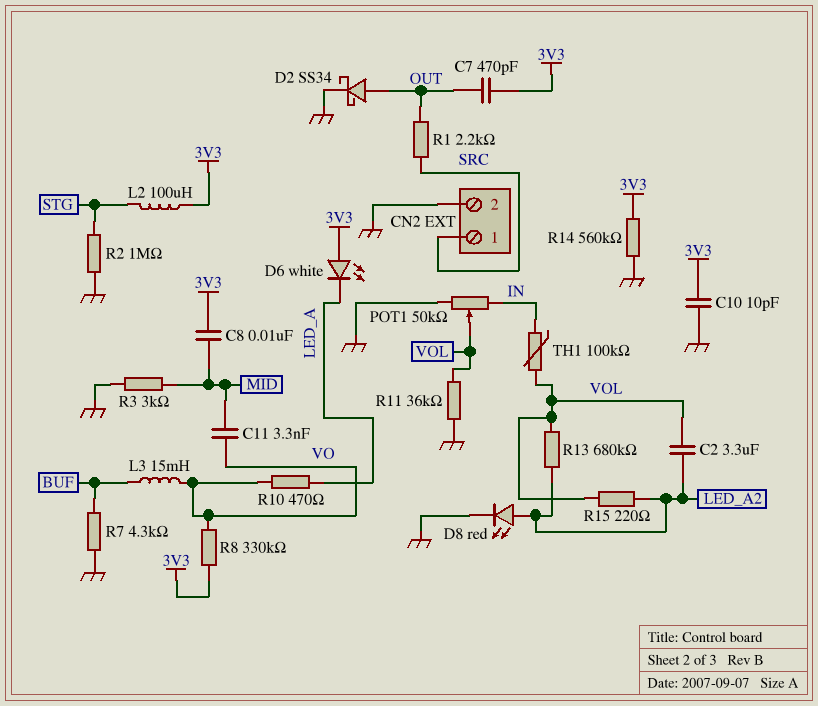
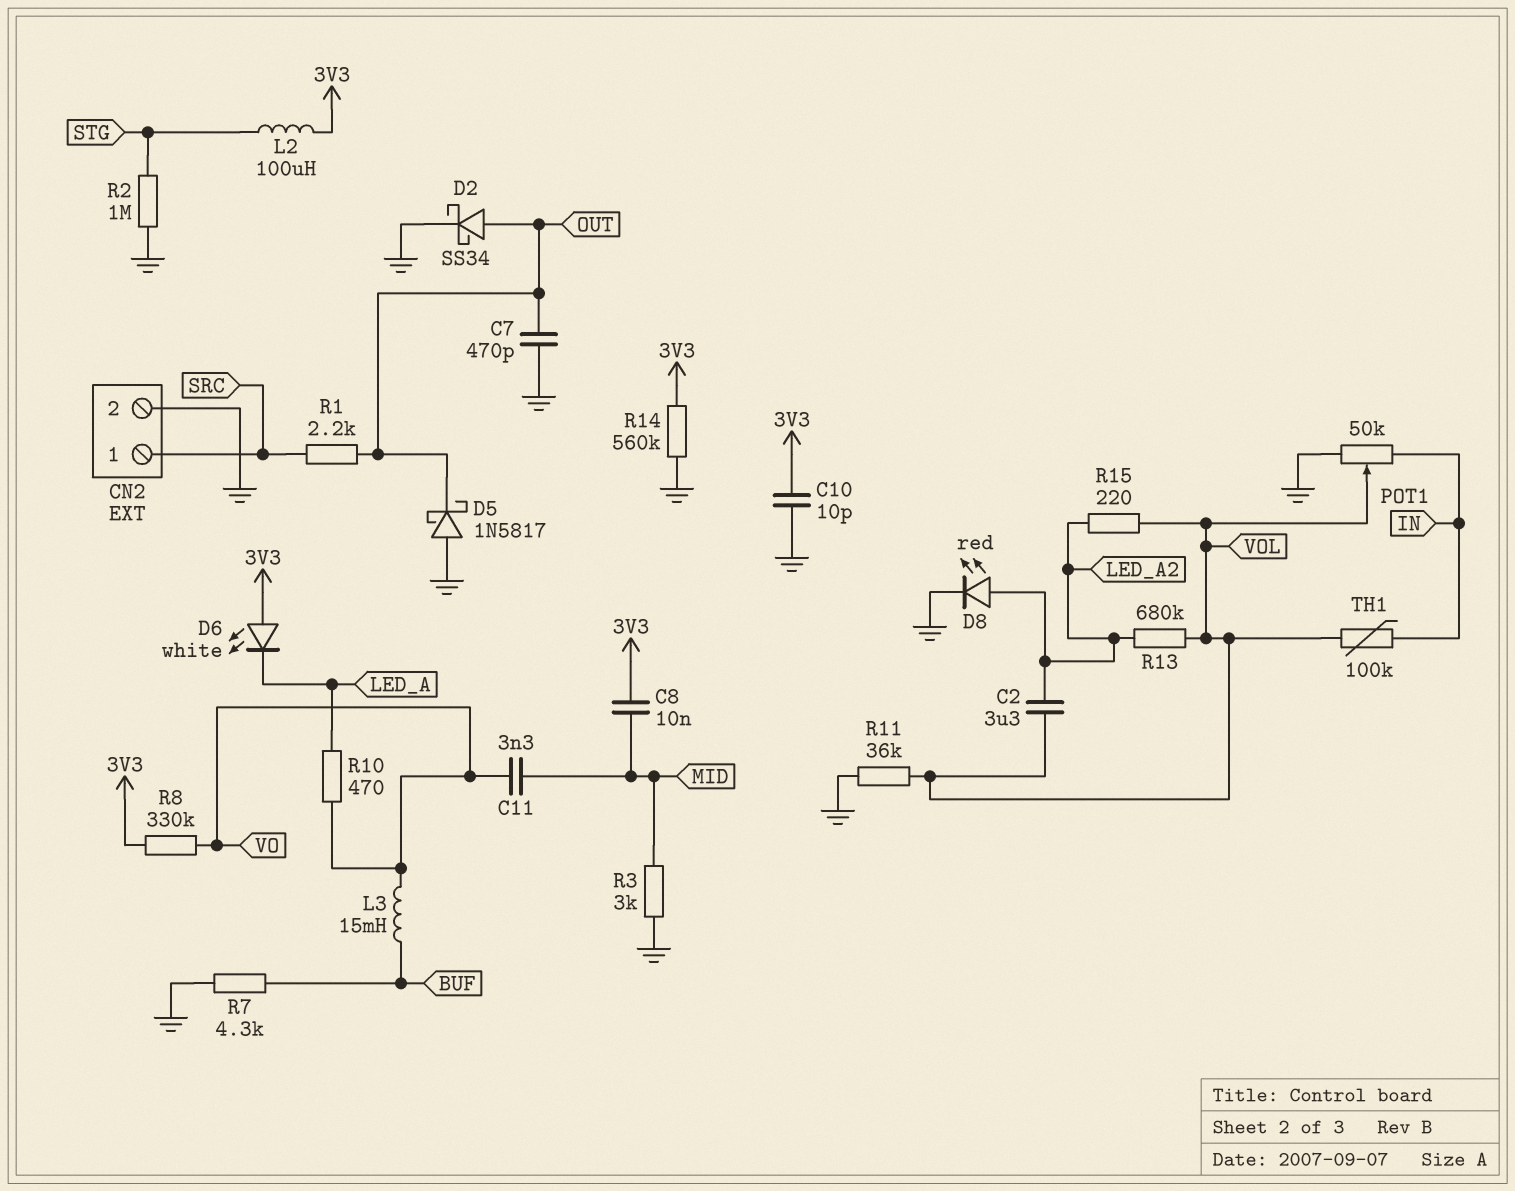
C7: 470pF (3V3, OUT) -> 470pF (GND, OUT)
D5: none -> schottky 1N5817 (A GND, K OUT)

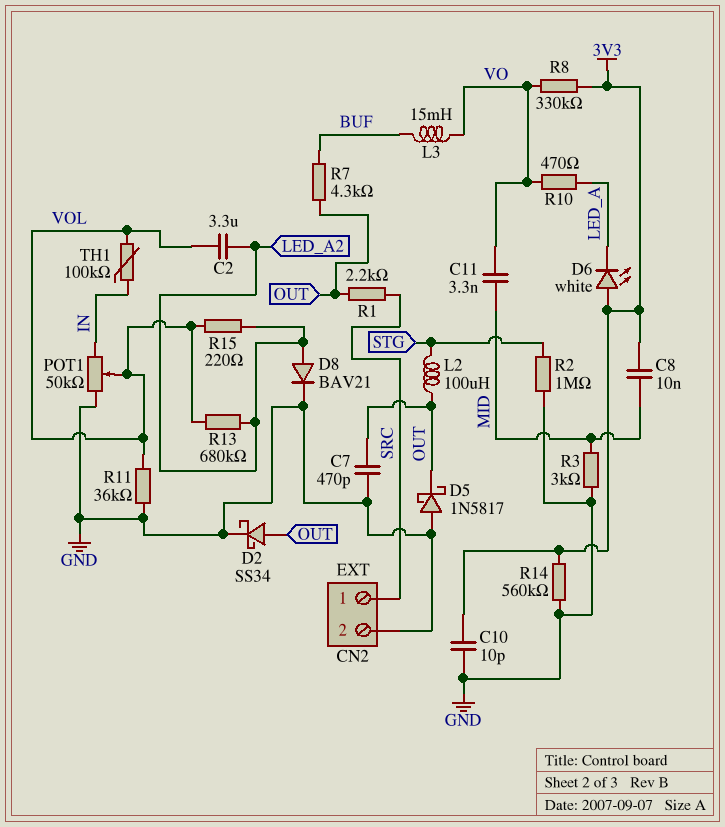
D8: LED red (A LED_A2, K GND) -> diode BAV21 (A LED_A2, K GND)
L2: 100uH (3V3, STG) -> 100uH (OUT, STG)
R7: 4.3k (BUF, GND) -> 4.3k (BUF, OUT)

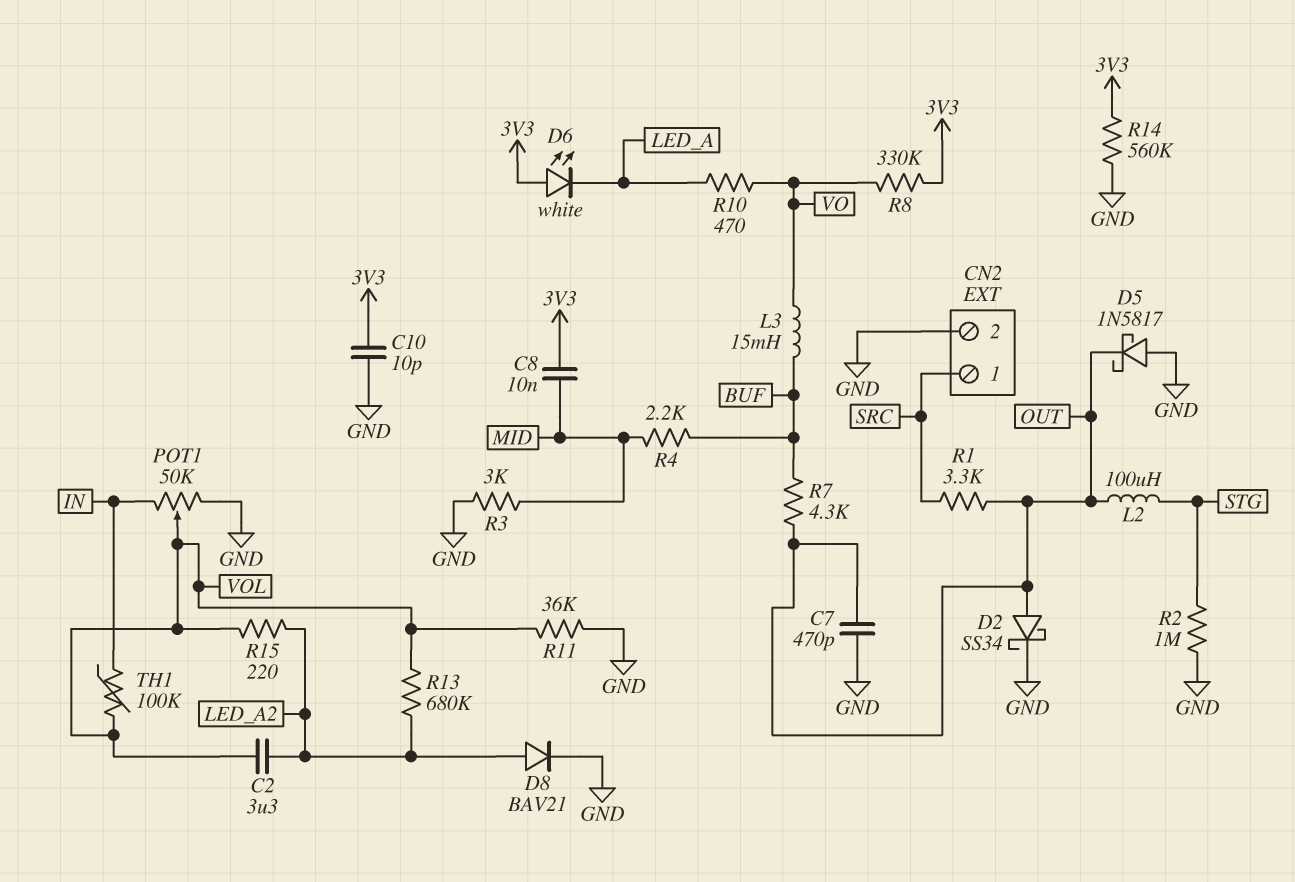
C11: 3.3nF (MID, VO) -> none
R1: 2.2k (OUT, SRC) -> 3.3k (OUT, SRC)
R4: none -> 2.2k (BUF, MID)

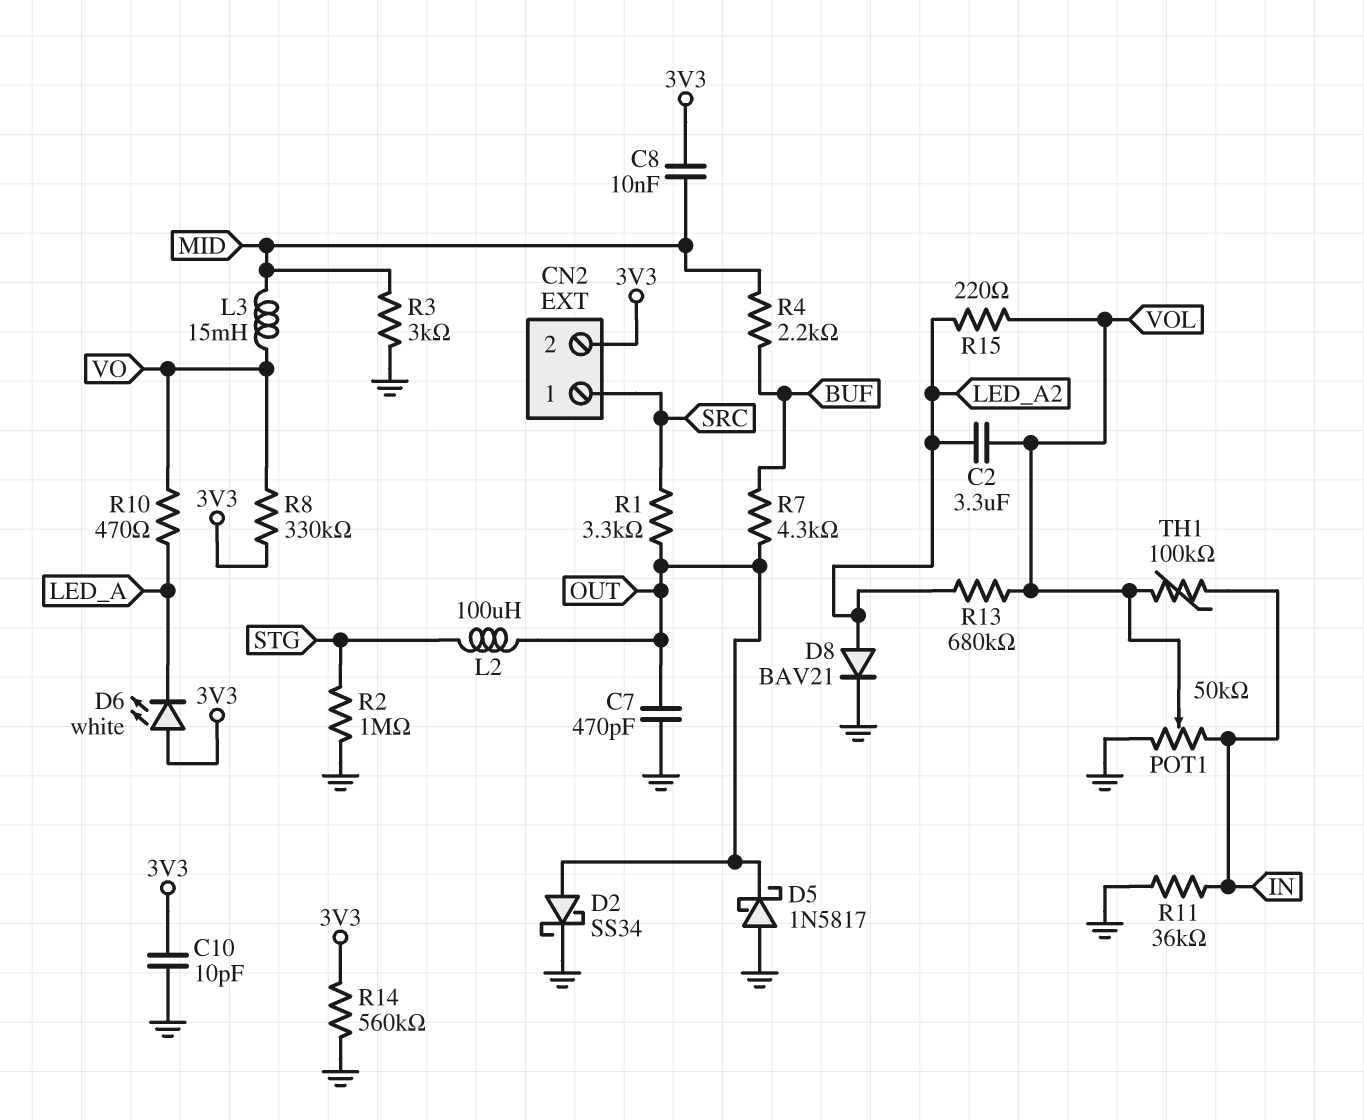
CN2 pin 2: GND -> 3V3
L3: 15mH (BUF, VO) -> 15mH (MID, VO)
R11: 36k (GND, VOL) -> 36k (GND, IN)

